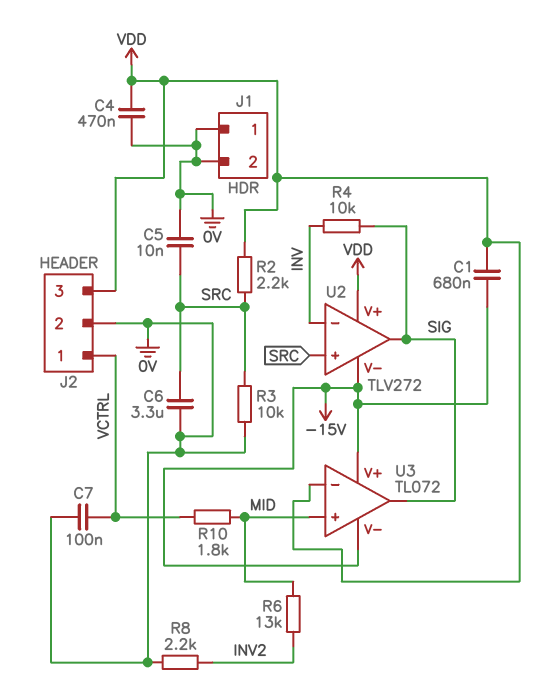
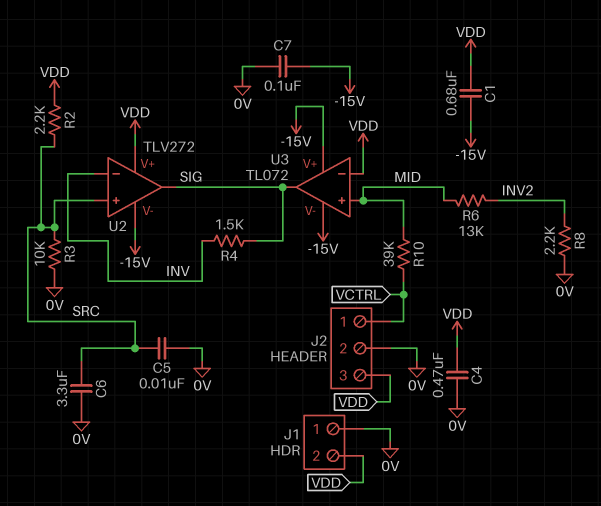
C7: 100nF (0V, VCTRL) -> 100nF (-15V, 0V)
J1 pin 2: 0V -> VDD
R4: 10k (INV, SIG) -> 1.5k (INV, SIG)
R10: 1.8k (MID, VCTRL) -> 39k (MID, VCTRL)

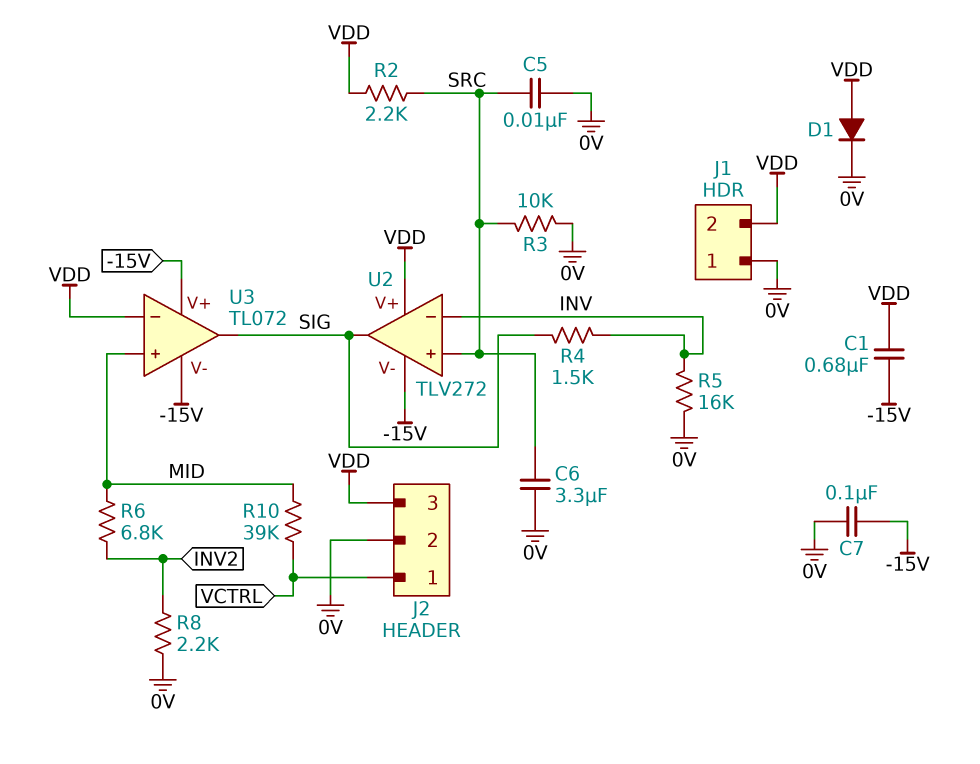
C4: 470nF (0V, VDD) -> none
D1: none -> diode (A VDD, K 0V)
R5: none -> 16k (0V, INV)
R6: 13k (INV2, MID) -> 6.8k (INV2, MID)

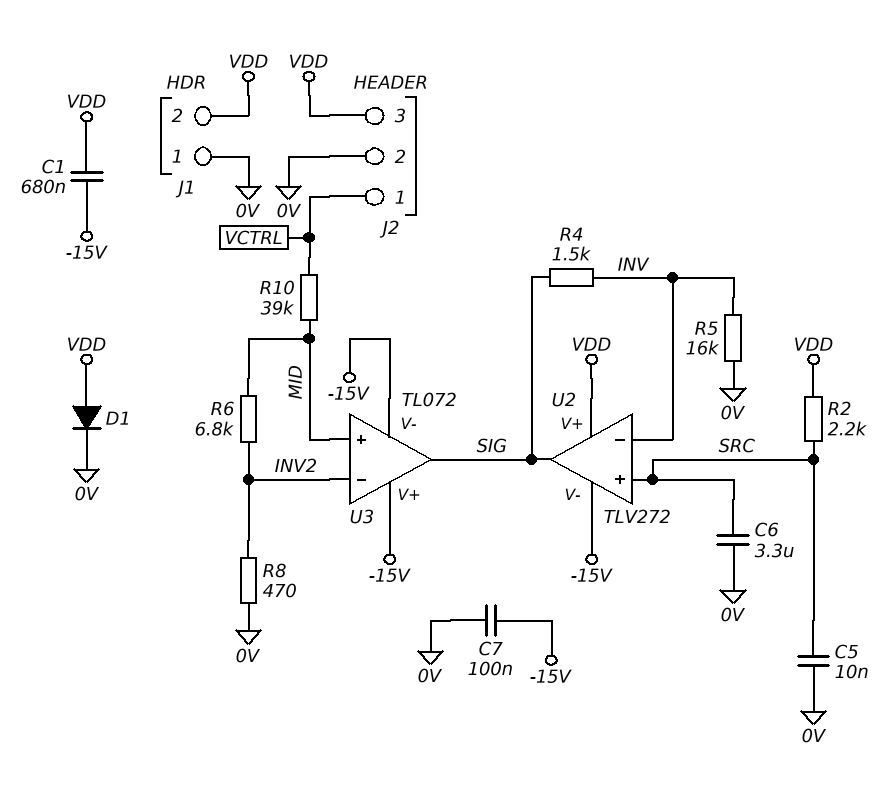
R3: 10k (0V, SRC) -> none
R8: 2.2k (0V, INV2) -> 470 (0V, INV2)
U3 pin in-: VDD -> INV2

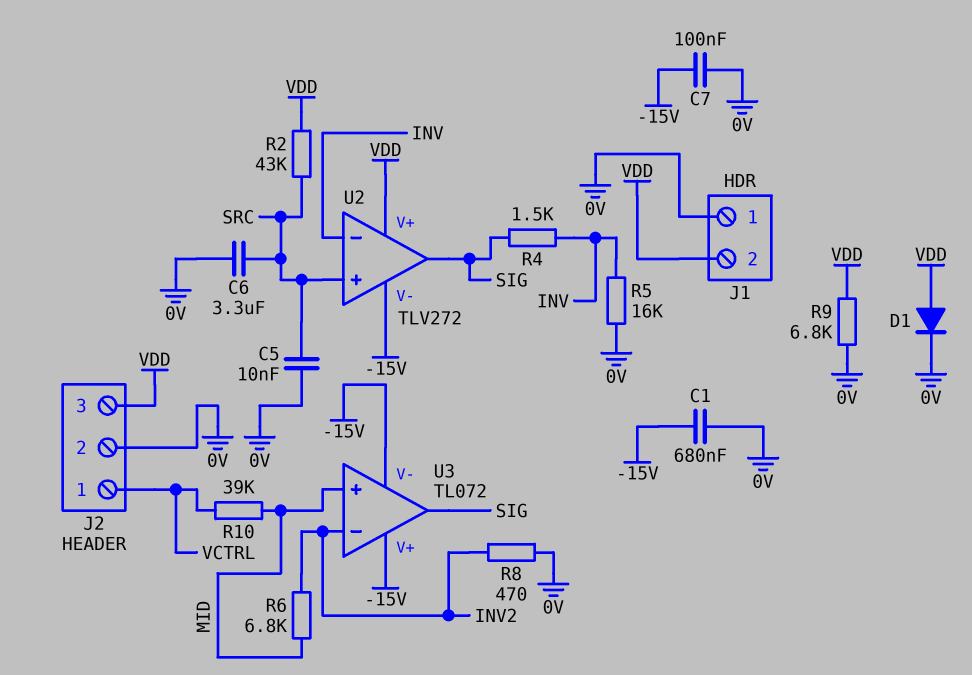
C1: 680nF (-15V, VDD) -> 680nF (-15V, 0V)
R2: 2.2k (SRC, VDD) -> 43k (SRC, VDD)
R9: none -> 6.8k (0V, VDD)

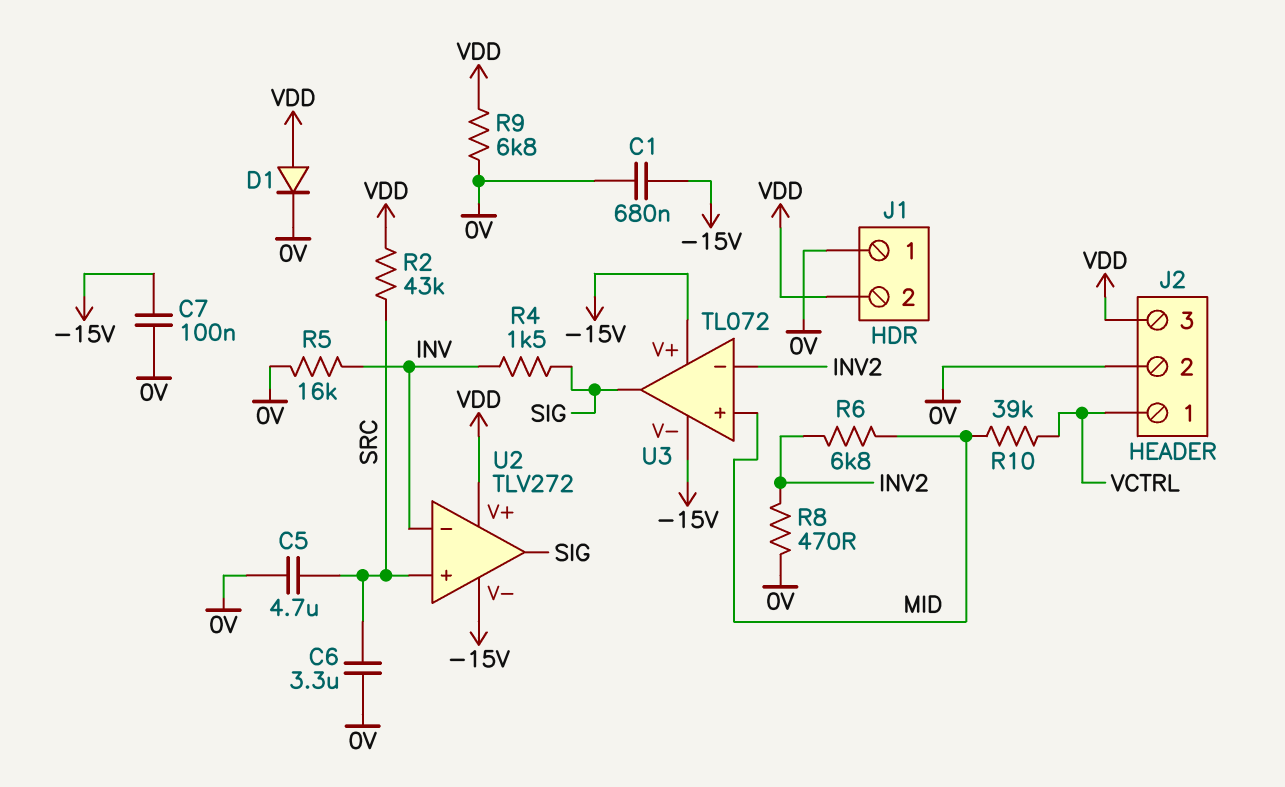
C5: 10nF (0V, SRC) -> 4.7uF (0V, SRC)

